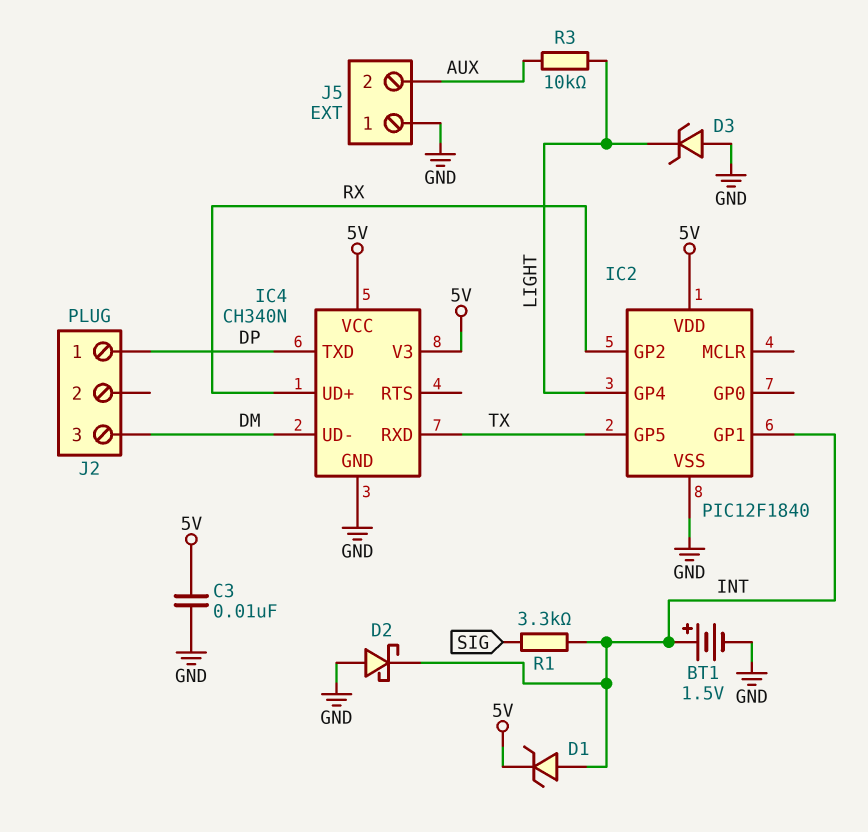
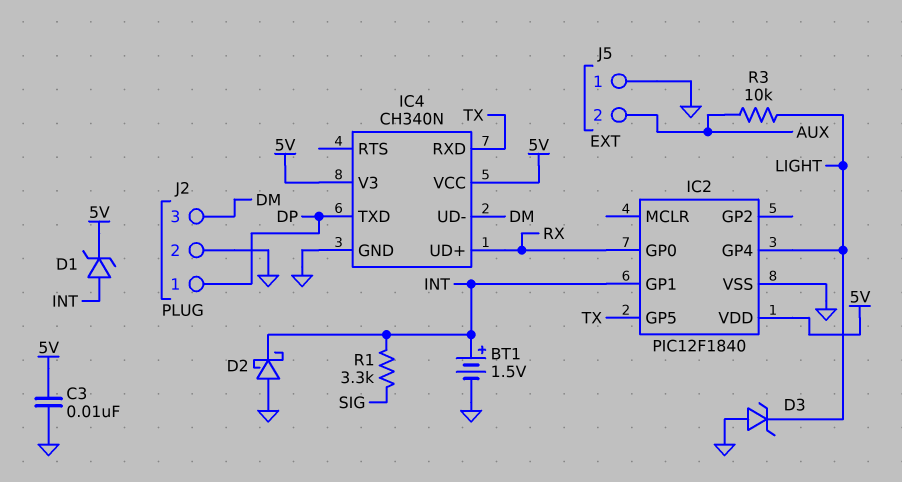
IC2 pin GP0: none -> RX
IC2 pin GP2: RX -> none
J2 pin 2: none -> GND

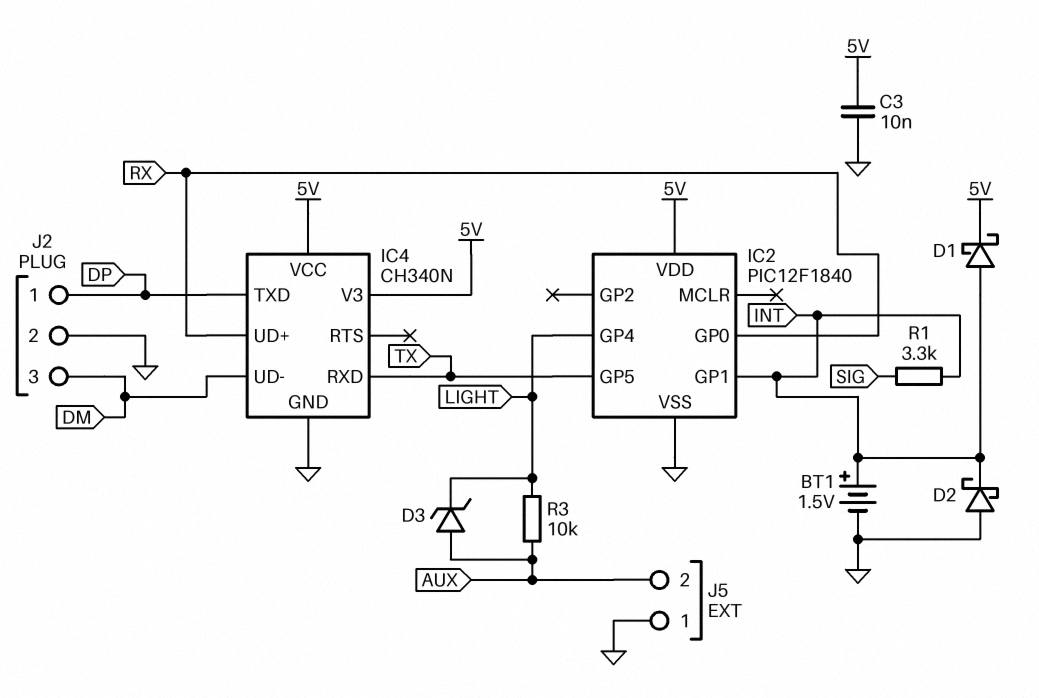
D1: zener (A INT, K 5V) -> schottky (A INT, K 5V)
D3: zener (A GND, K LIGHT) -> zener (A AUX, K LIGHT)

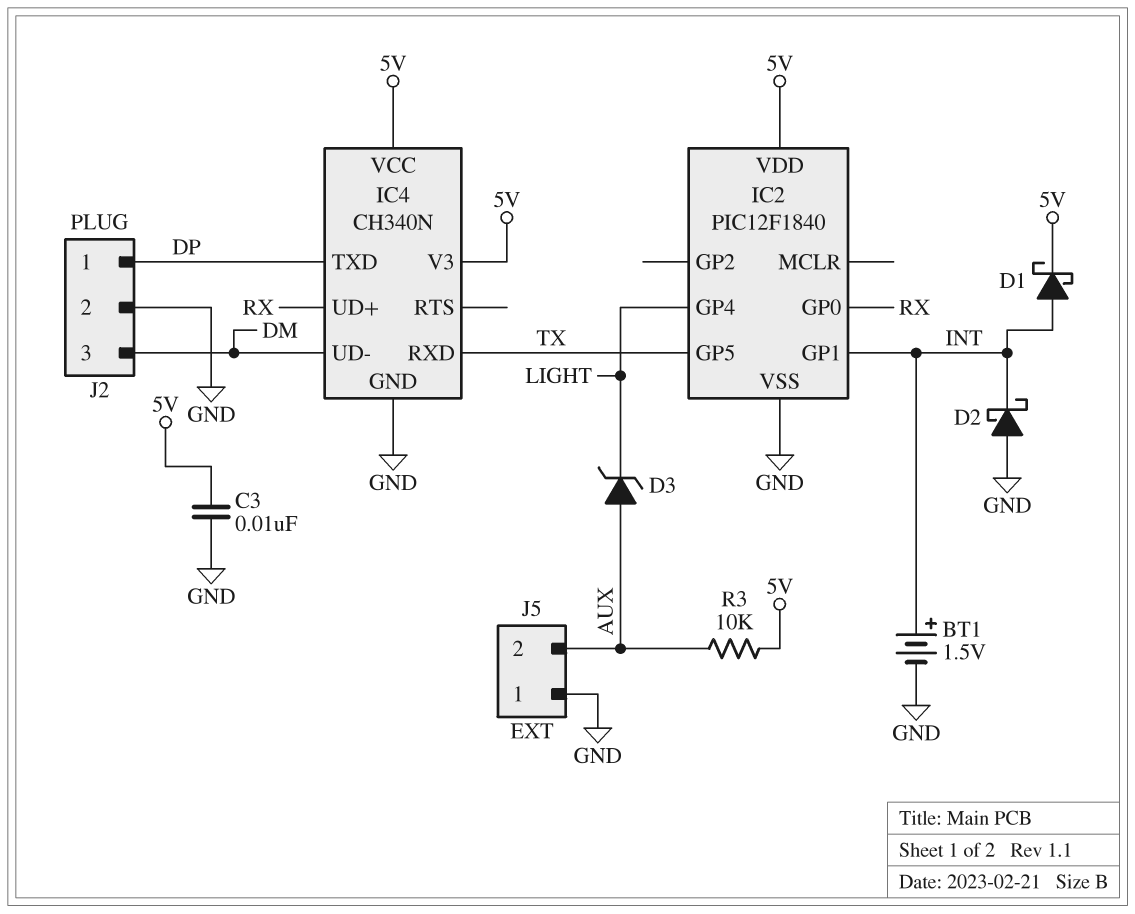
R1: 3.3k (INT, SIG) -> none
R3: 10k (AUX, LIGHT) -> 10k (5V, AUX)

